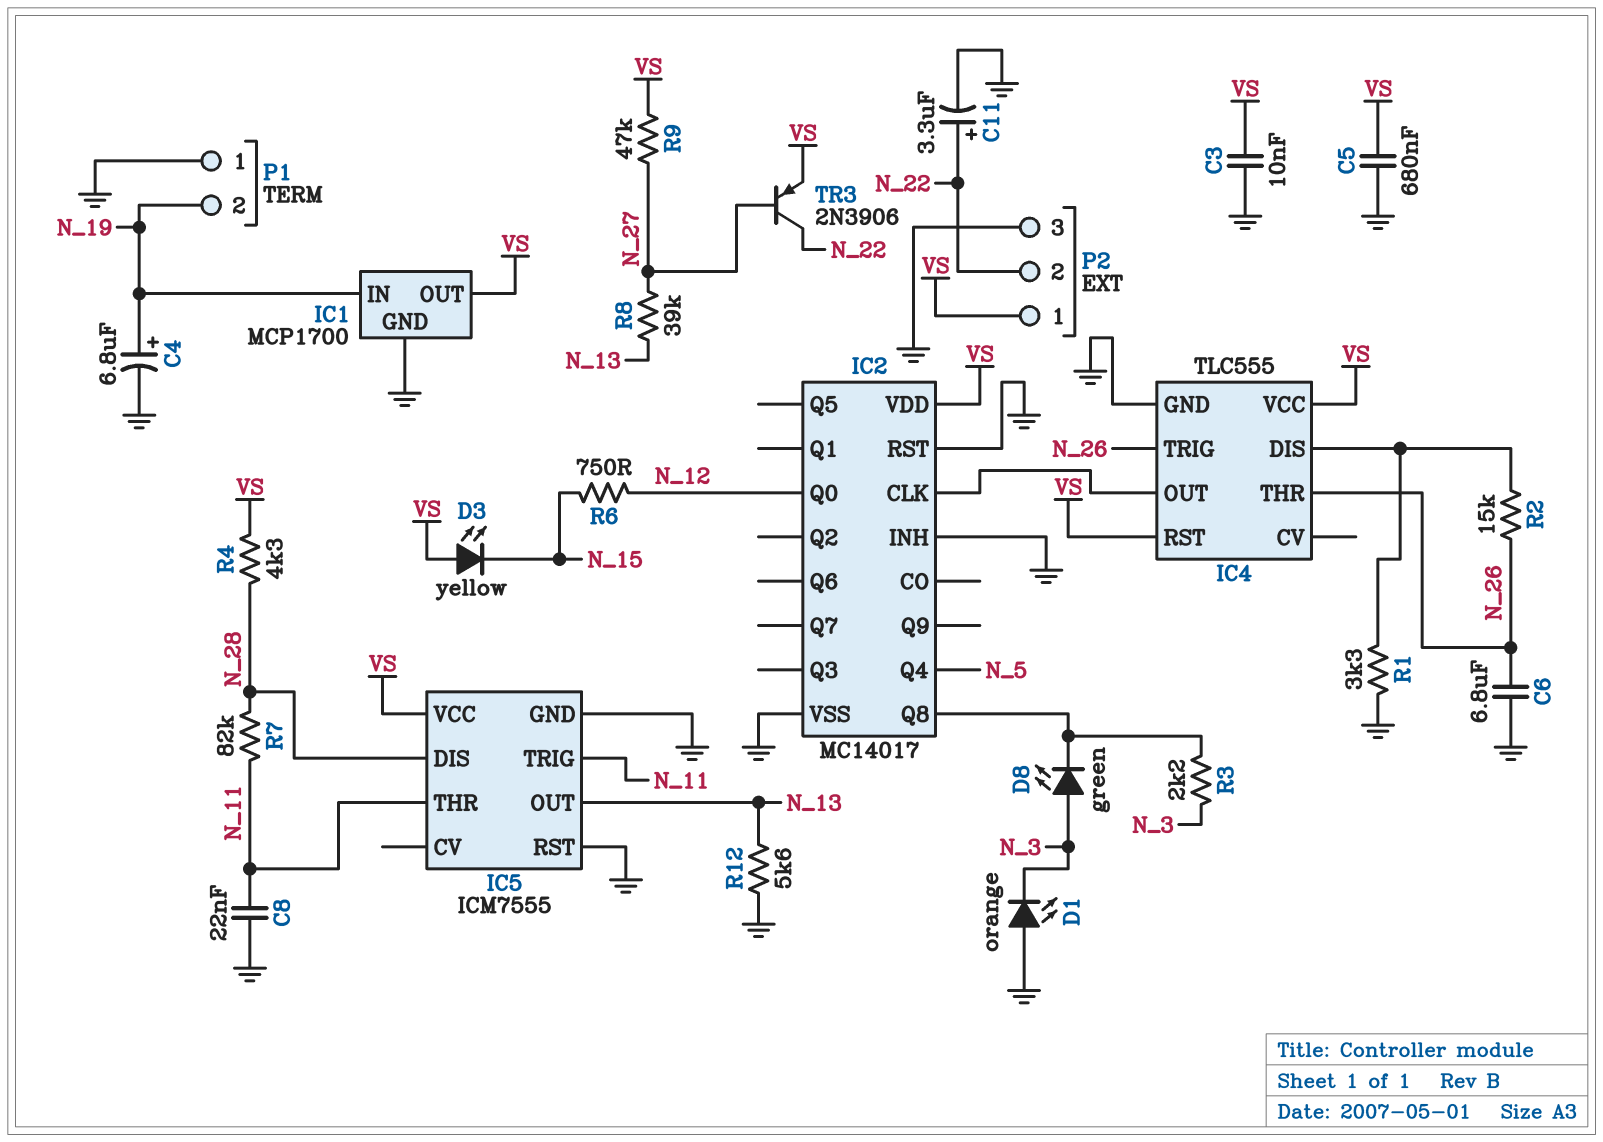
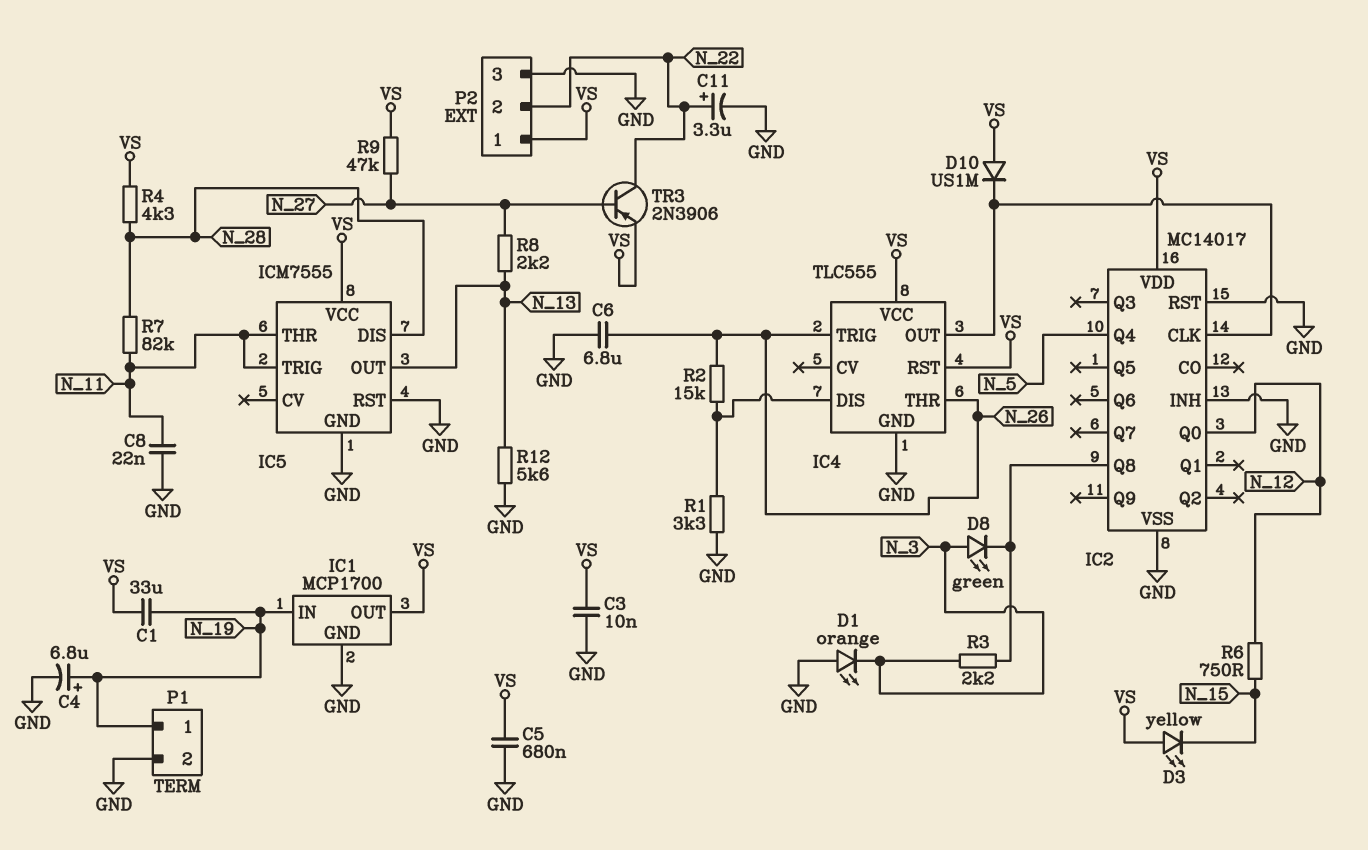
C1: none -> 33uF (N_19, VS)
D10: none -> diode US1M (A VS, K IC2/CLK)
P1 pin 1: GND -> N_19
P1 pin 2: N_19 -> GND
R8: 39k (N_13, N_27) -> 2.2k (N_13, N_27)

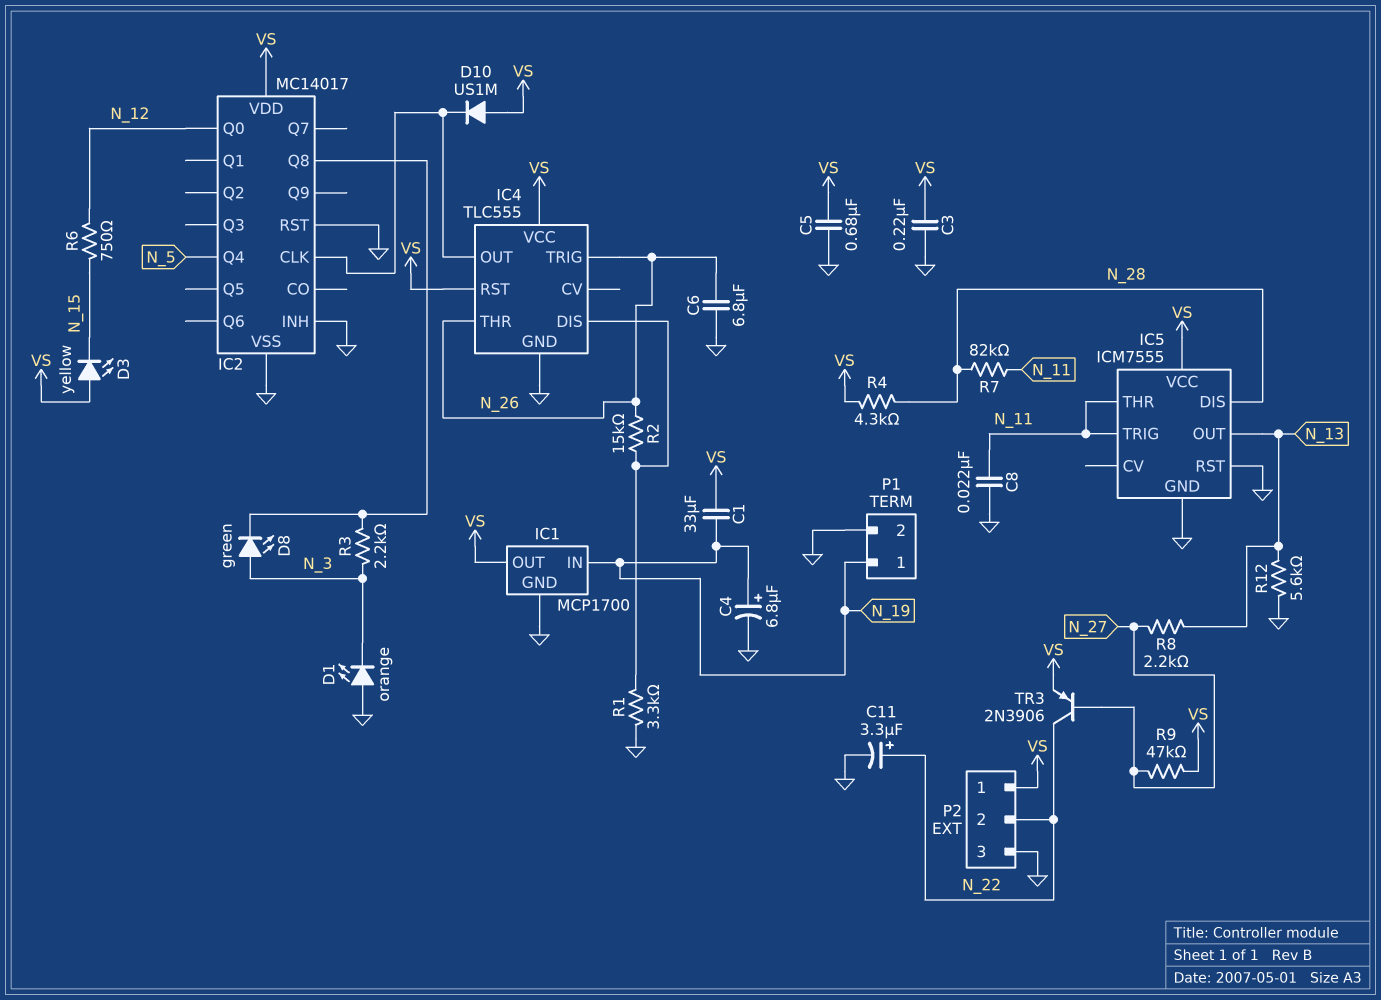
C3: 10nF (GND, VS) -> 220nF (GND, VS)

